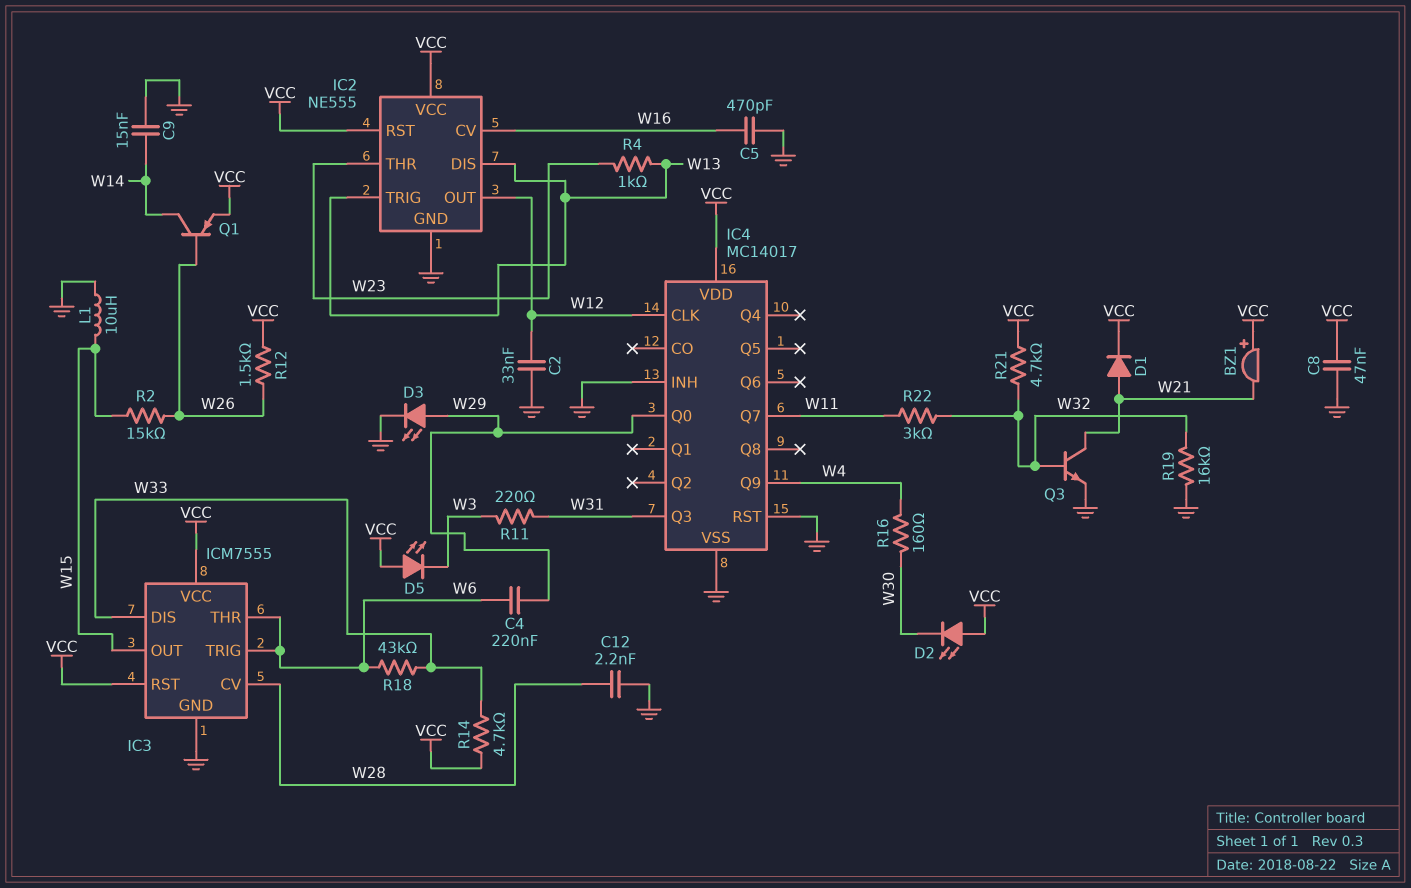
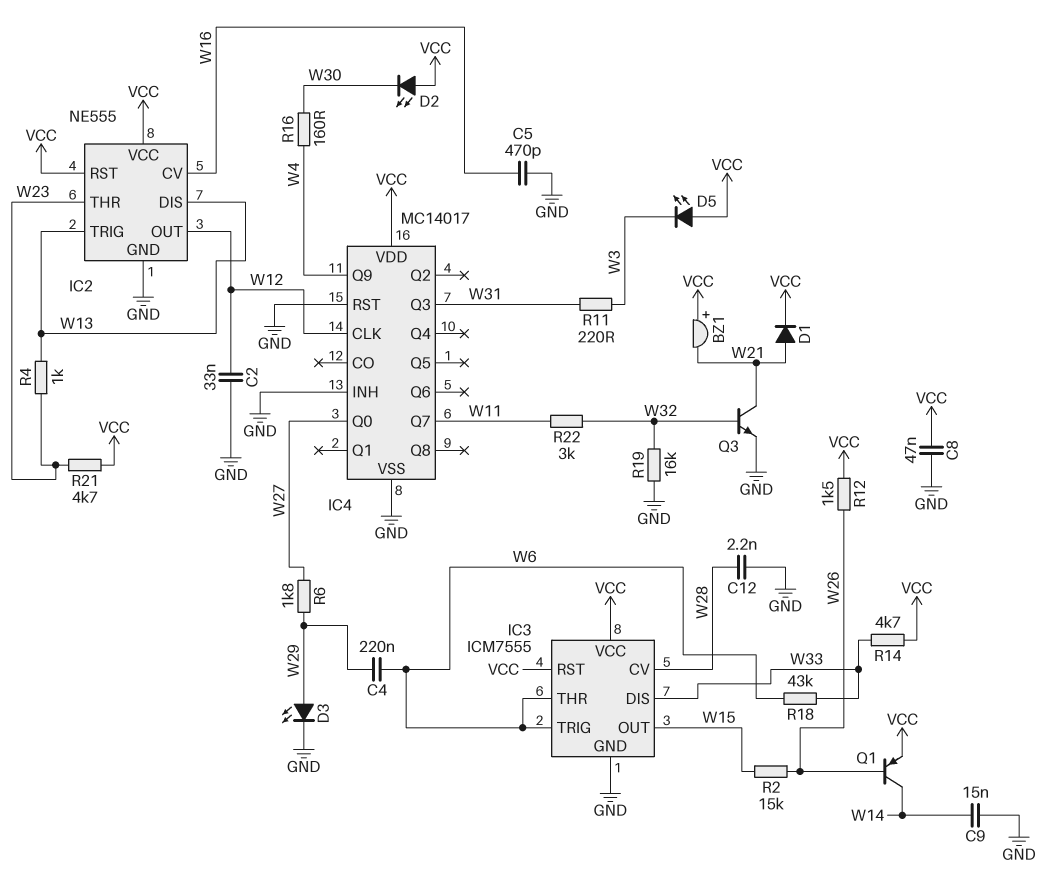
IC4 pin Q0: W29 -> W27
L1: 10uH (GND, W15) -> none
R6: none -> 1.8k (W27, W29)
R21: 4.7k (VCC, W32) -> 4.7k (VCC, W23)

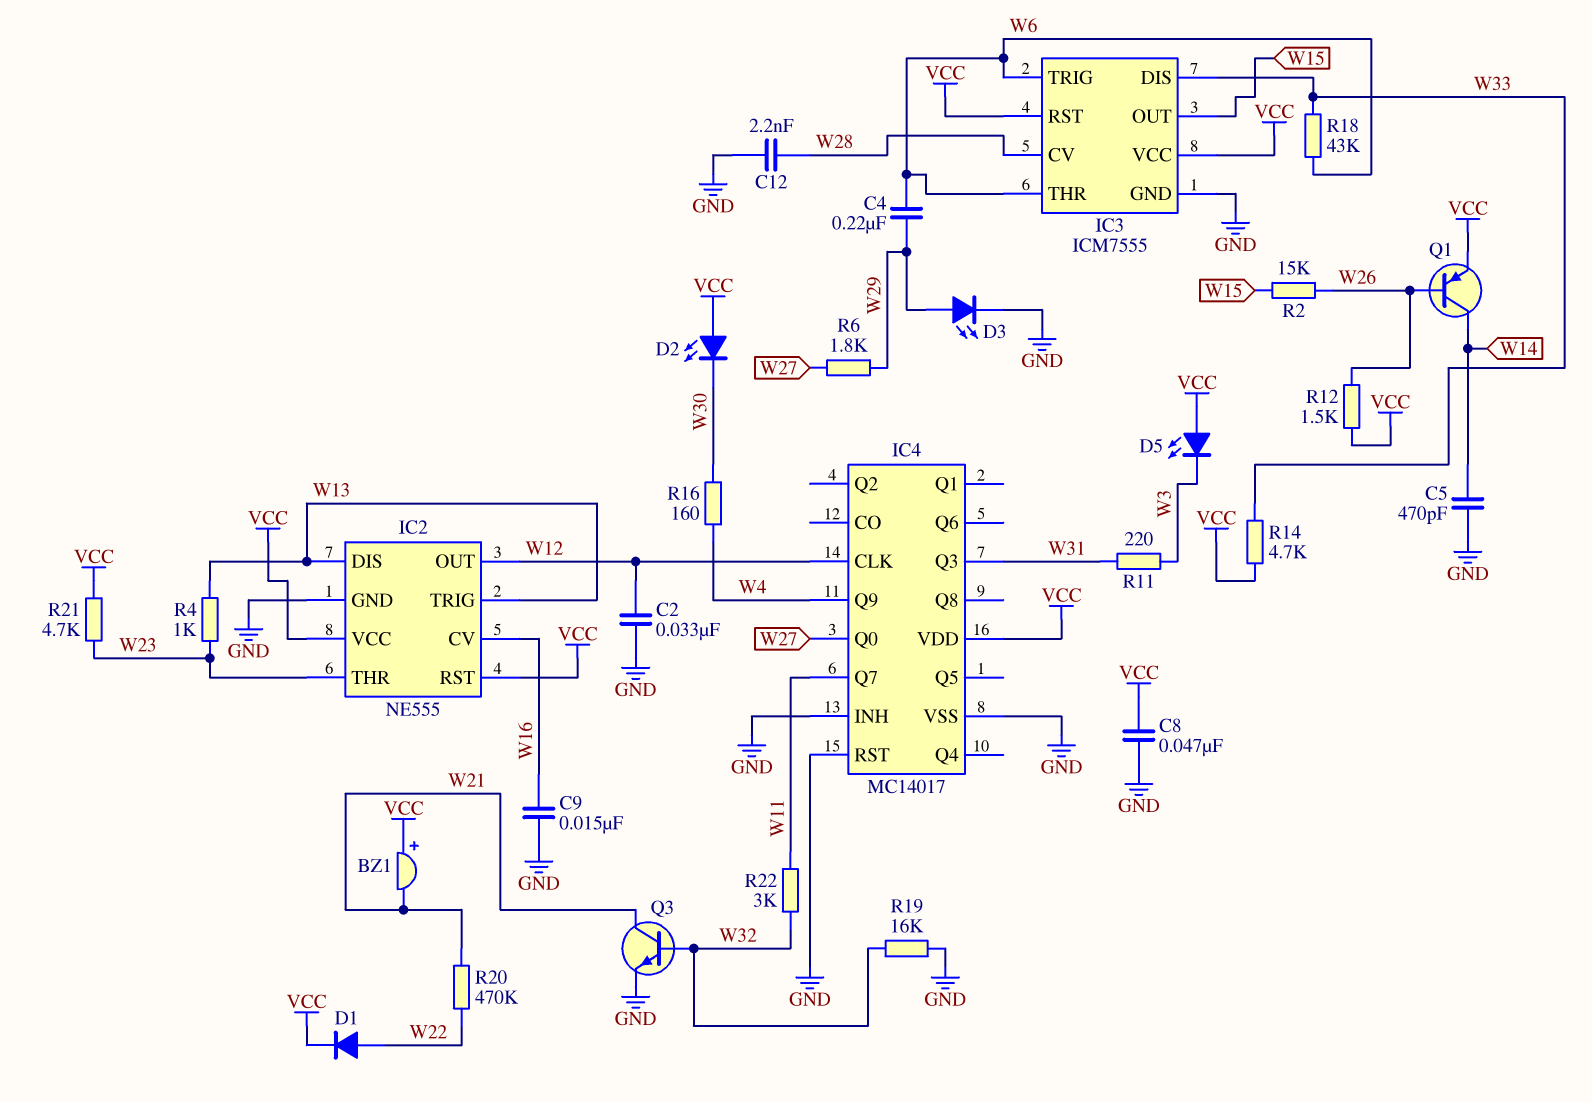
C5: 470pF (GND, W16) -> 470pF (GND, W14)
C9: 15nF (GND, W14) -> 15nF (GND, W16)
D1: diode (A W21, K VCC) -> diode (A W22, K VCC)
R20: none -> 470k (W21, W22)

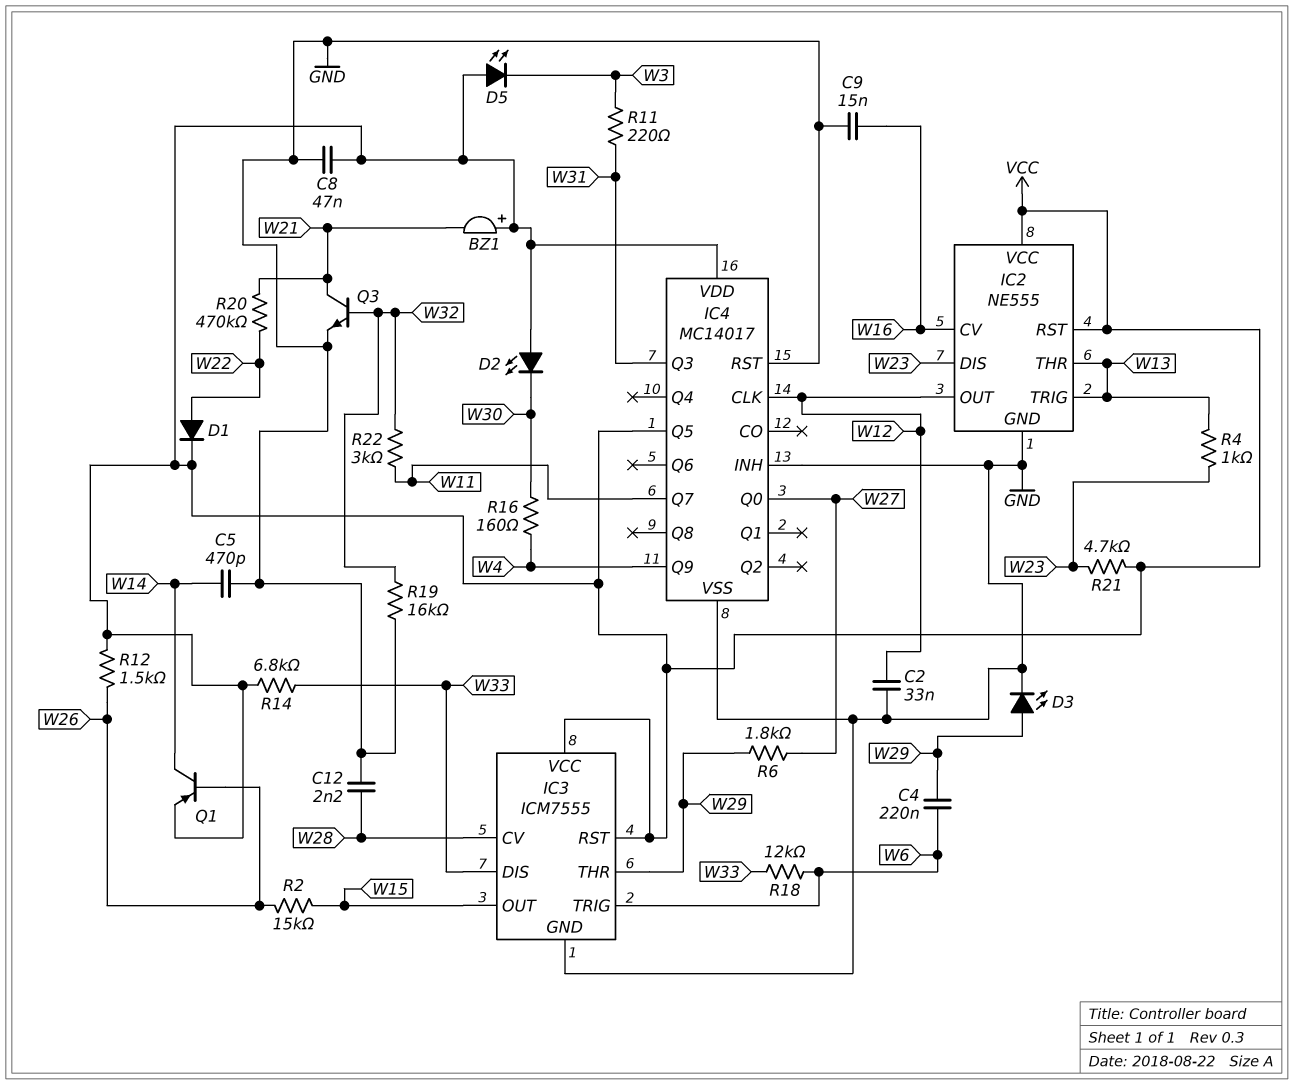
IC2 pin DIS: W13 -> W23
IC2 pin THR: W23 -> W13
IC3 pin THR: W6 -> W29
IC4 pin Q5: none -> VCC
R14: 4.7k (VCC, W33) -> 6.8k (VCC, W33)
R18: 43k (W6, W33) -> 12k (W6, W33)

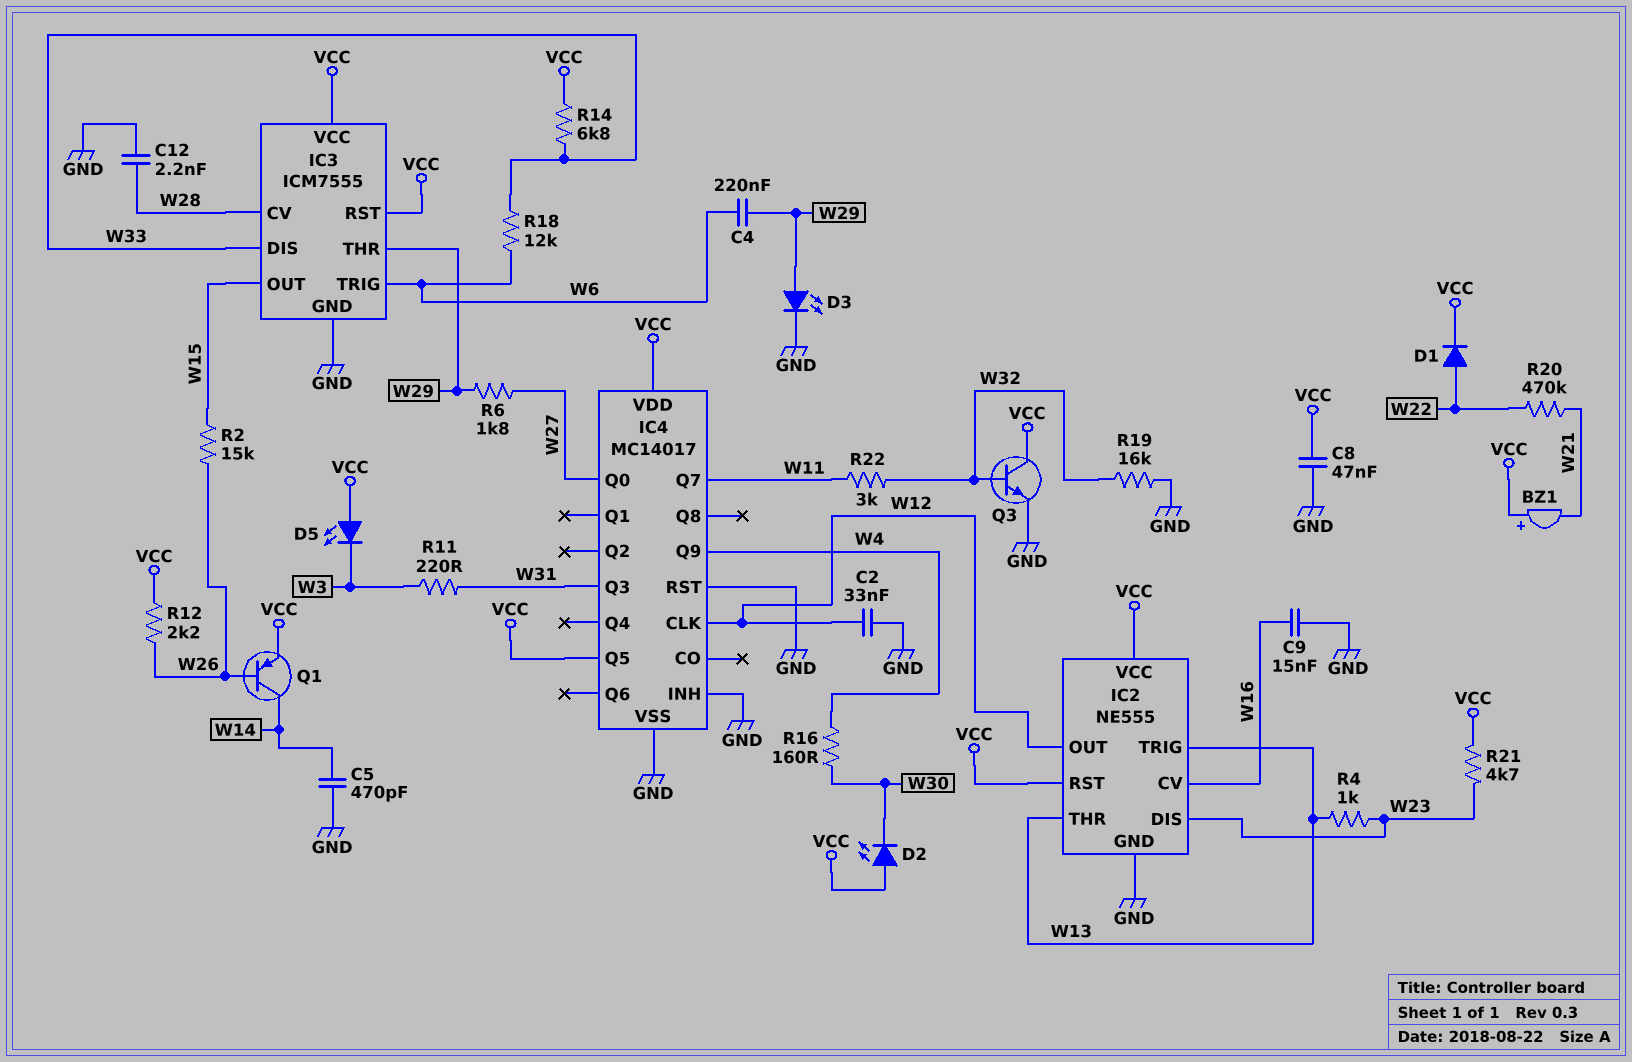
Q3: NPN (B W32, C W21, E GND) -> NPN (B W32, C VCC, E GND)
R12: 1.5k (VCC, W26) -> 2.2k (VCC, W26)

